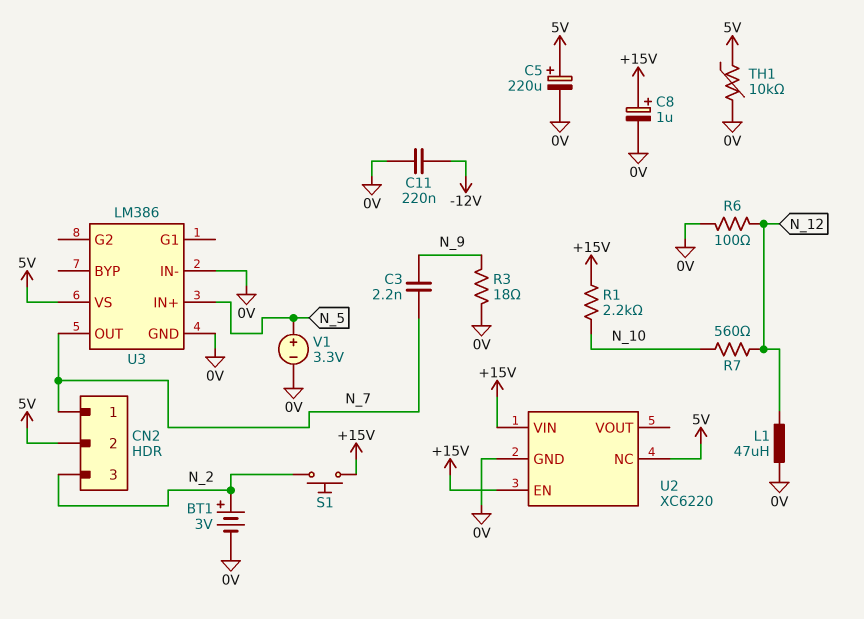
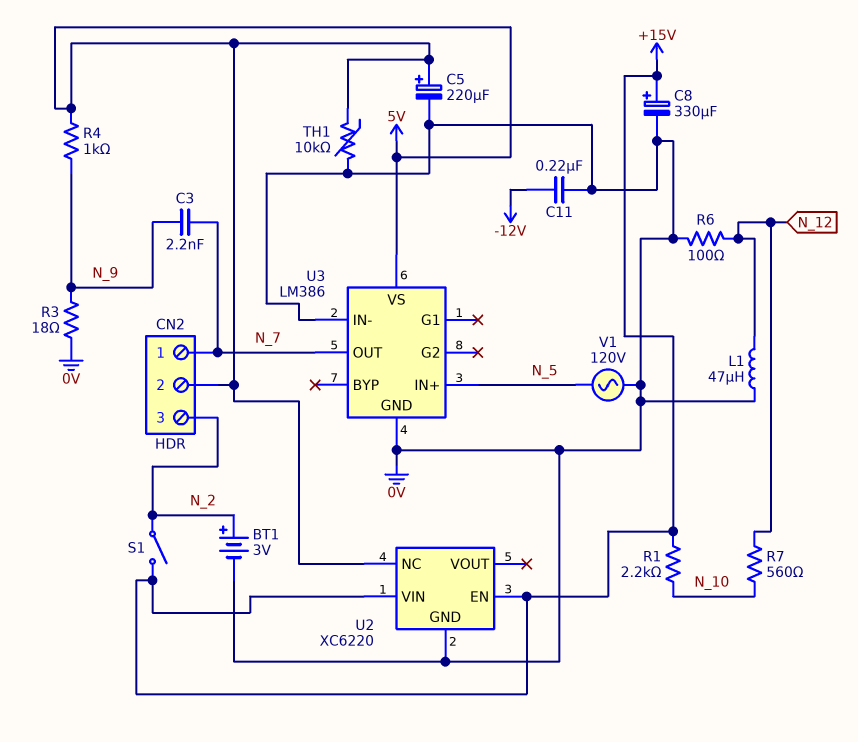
C8: 1uF (plus +15V, minus 0V) -> 330uF (plus +15V, minus 0V)
R4: none -> 1k (5V, N_9)
S1: button (+15V, N_2) -> switch (+15V, N_2)
V1: 3.3V (plus N_5, minus 0V) -> AC 120V (0V, N_5)

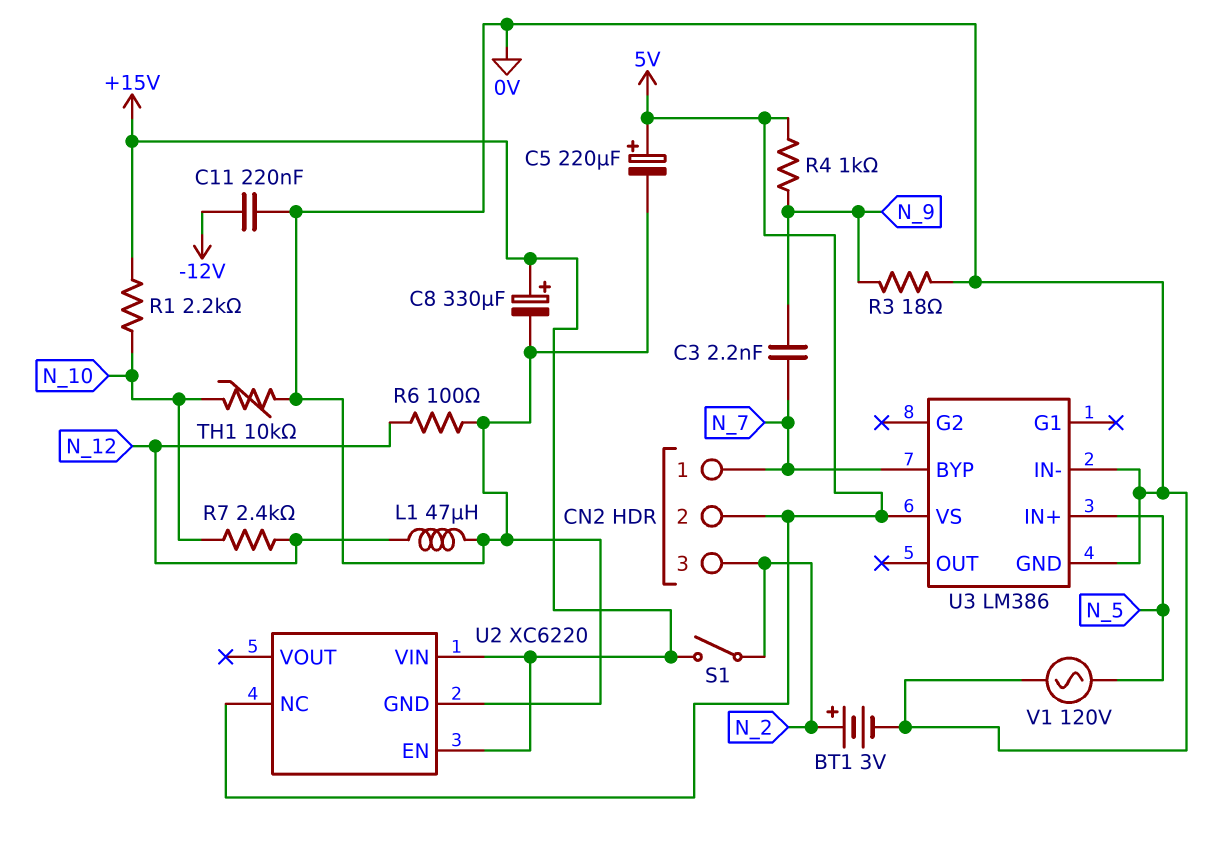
R7: 560 (N_10, N_12) -> 2.4k (N_10, N_12)
TH1: 10k (0V, 5V) -> 10k (0V, N_10)
U3 pin BYP: none -> N_7
U3 pin OUT: N_7 -> none

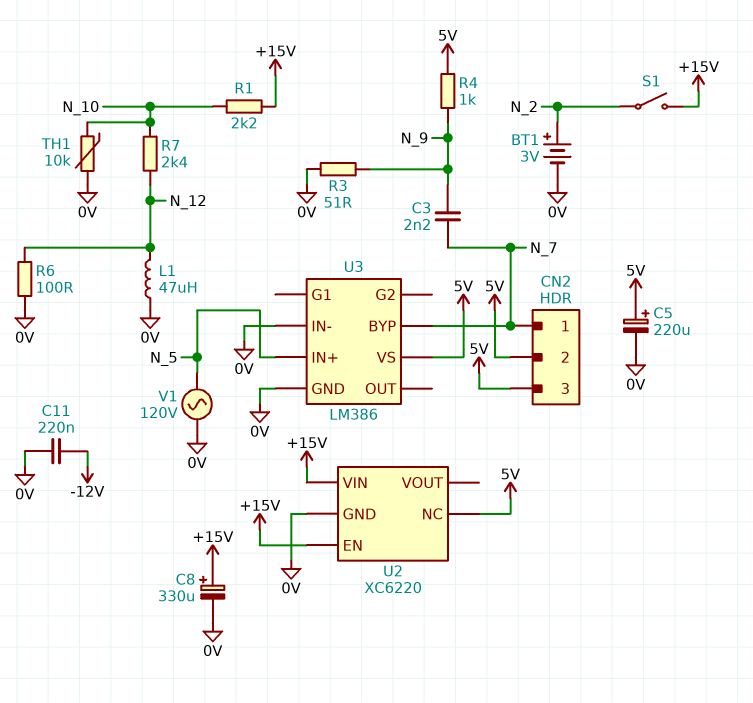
CN2 pin 3: N_2 -> 5V
R3: 18 (0V, N_9) -> 51 (0V, N_9)

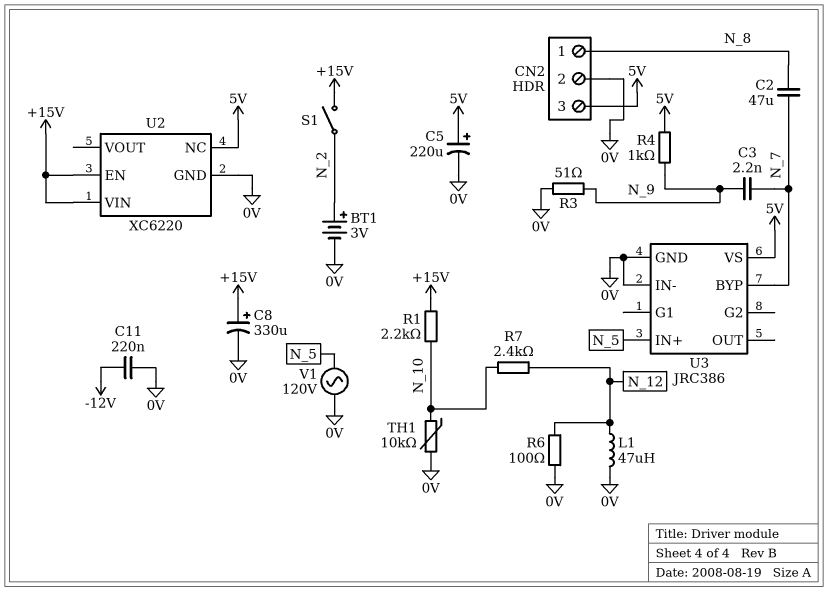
C2: none -> 47uF (N_7, N_8)
CN2 pin 1: N_7 -> N_8
CN2 pin 2: 5V -> 0V
U3: LM386 -> JRC386

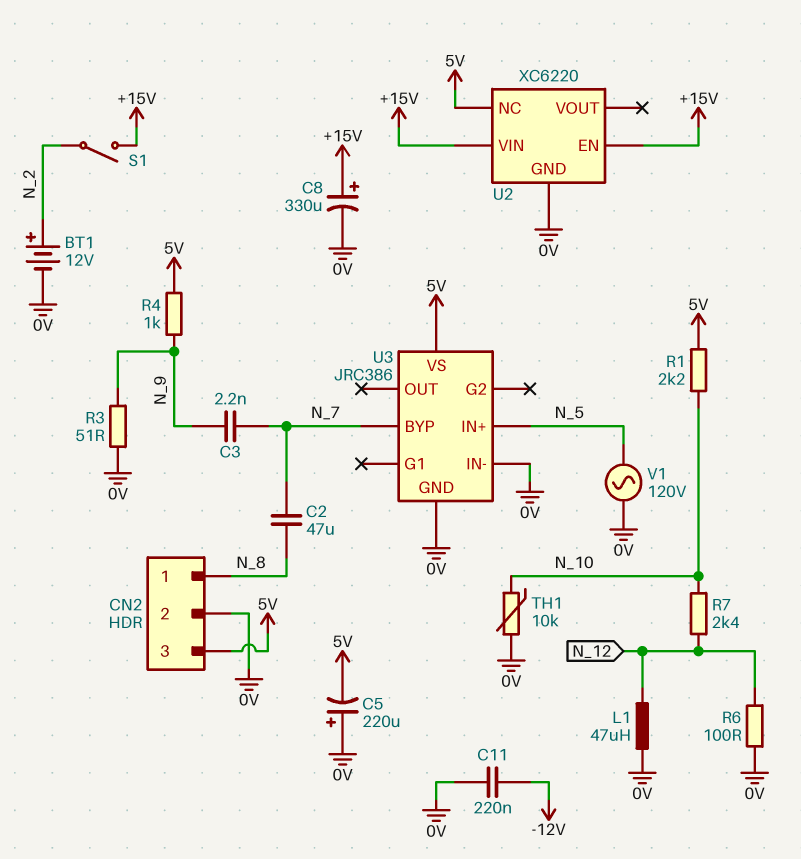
BT1: 3V (plus N_2, minus 0V) -> 12V (plus N_2, minus 0V)
C5: 220uF (plus 5V, minus 0V) -> 220uF (plus 0V, minus 5V)
R1: 2.2k (+15V, N_10) -> 2.2k (5V, N_10)

